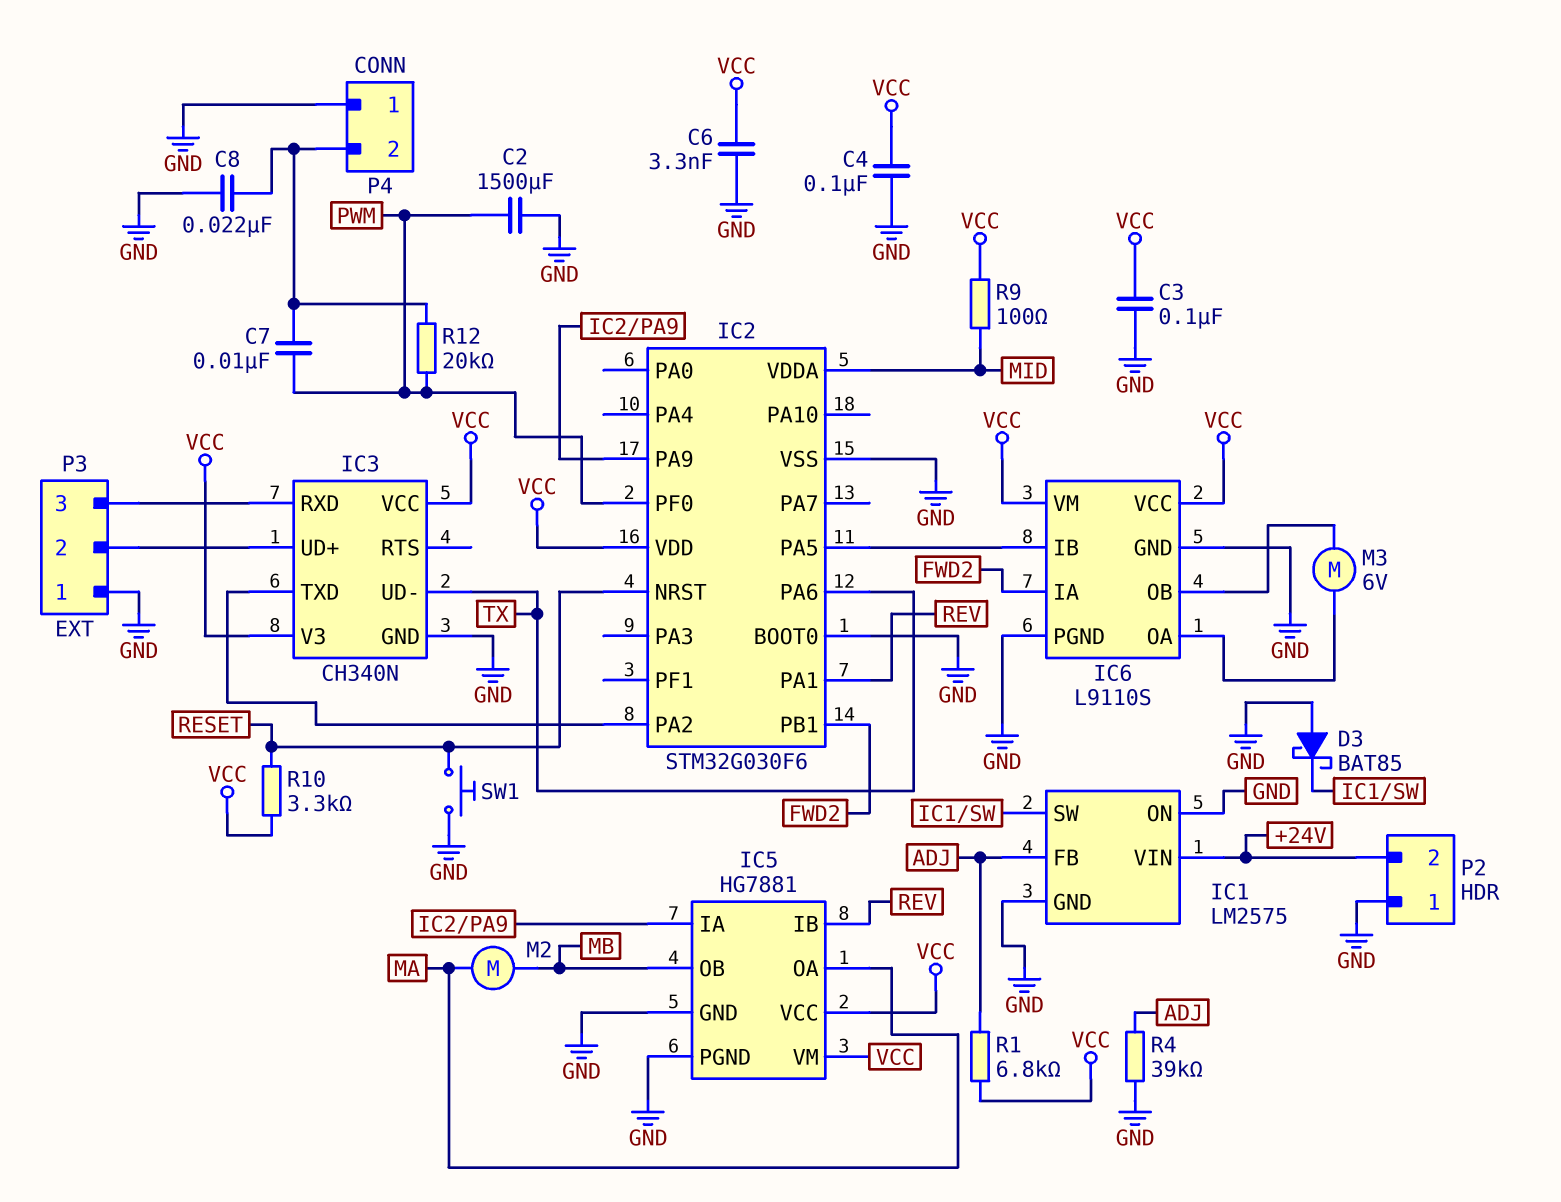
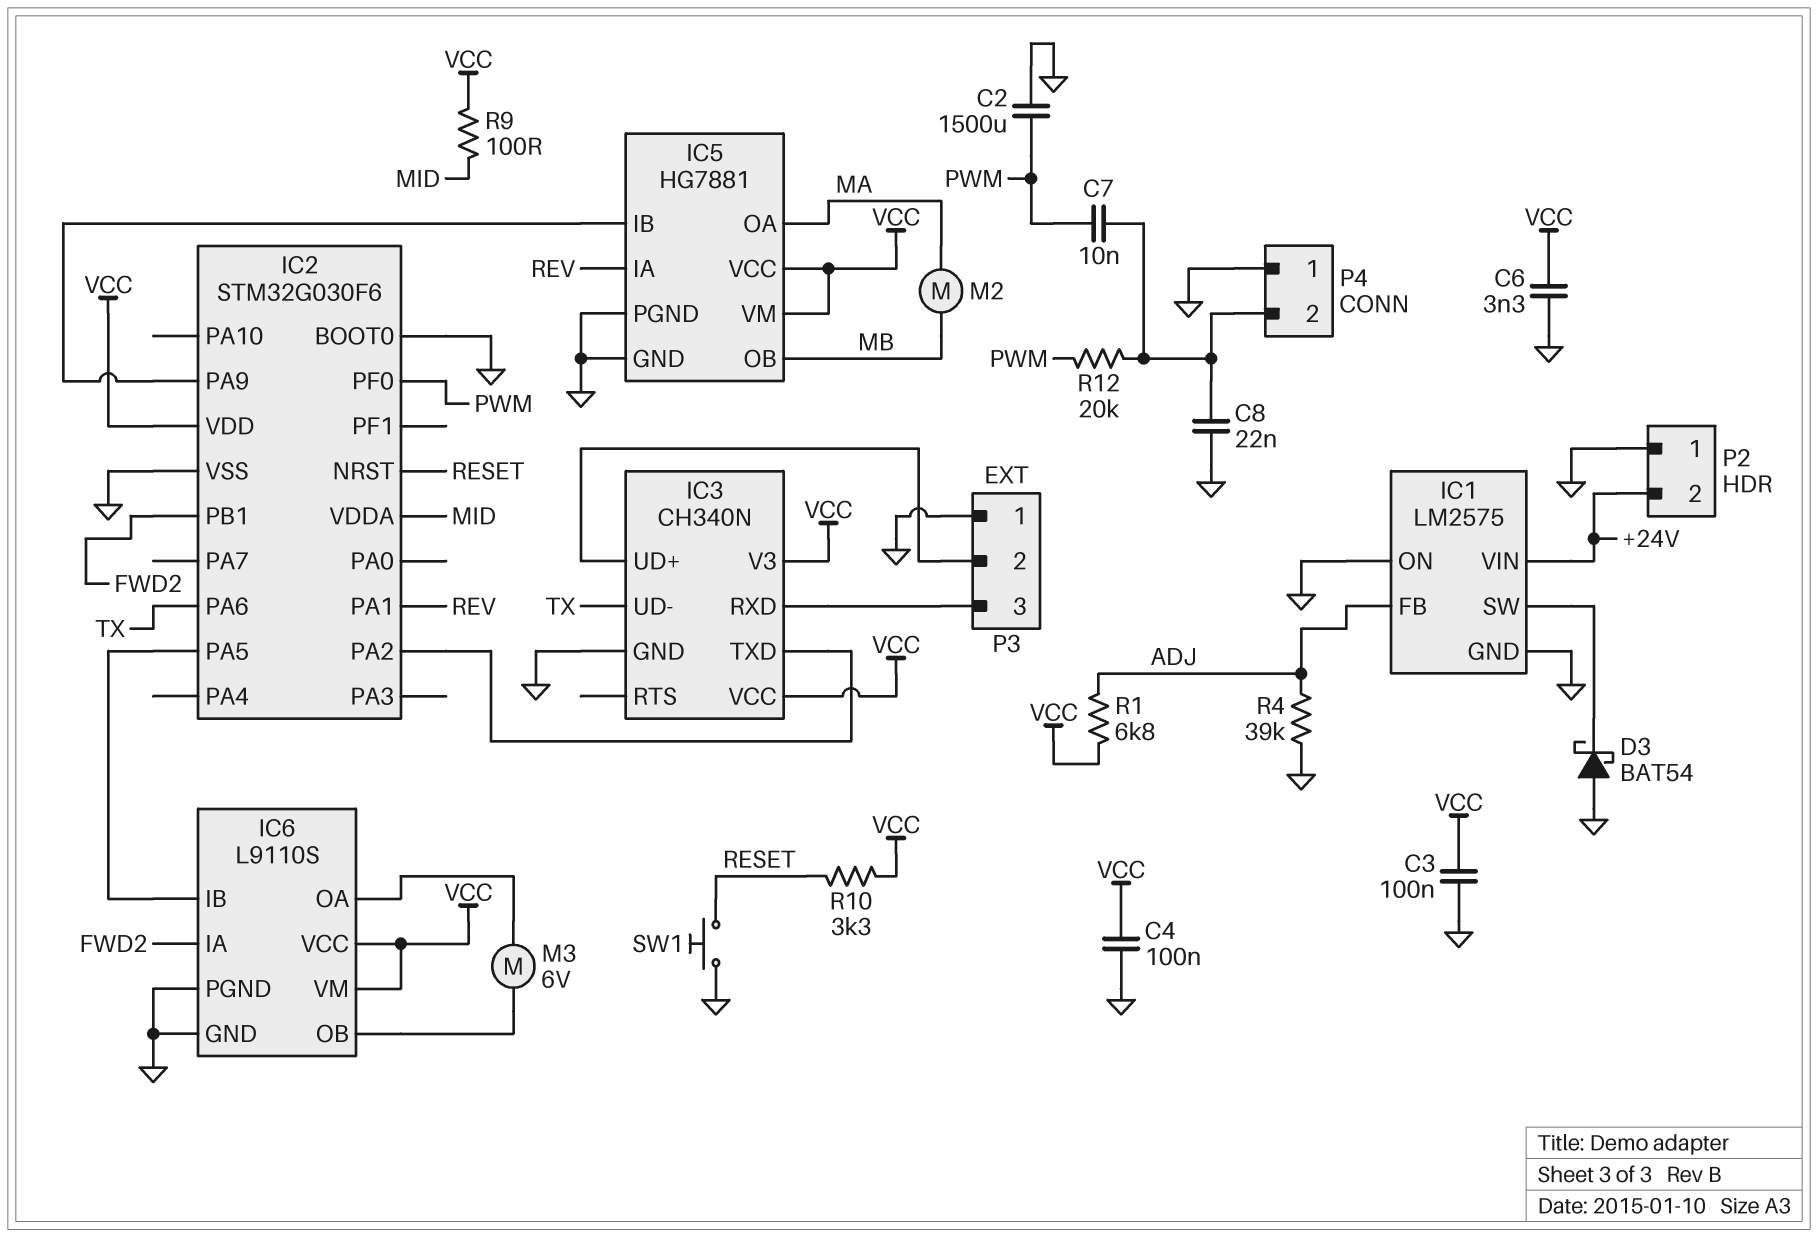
D3: schottky BAT85 (A GND, K IC1/SW) -> schottky BAT54 (A GND, K IC1/SW)
IC5 pin IA: IC2/PA9 -> REV
IC5 pin IB: REV -> IC2/PA9

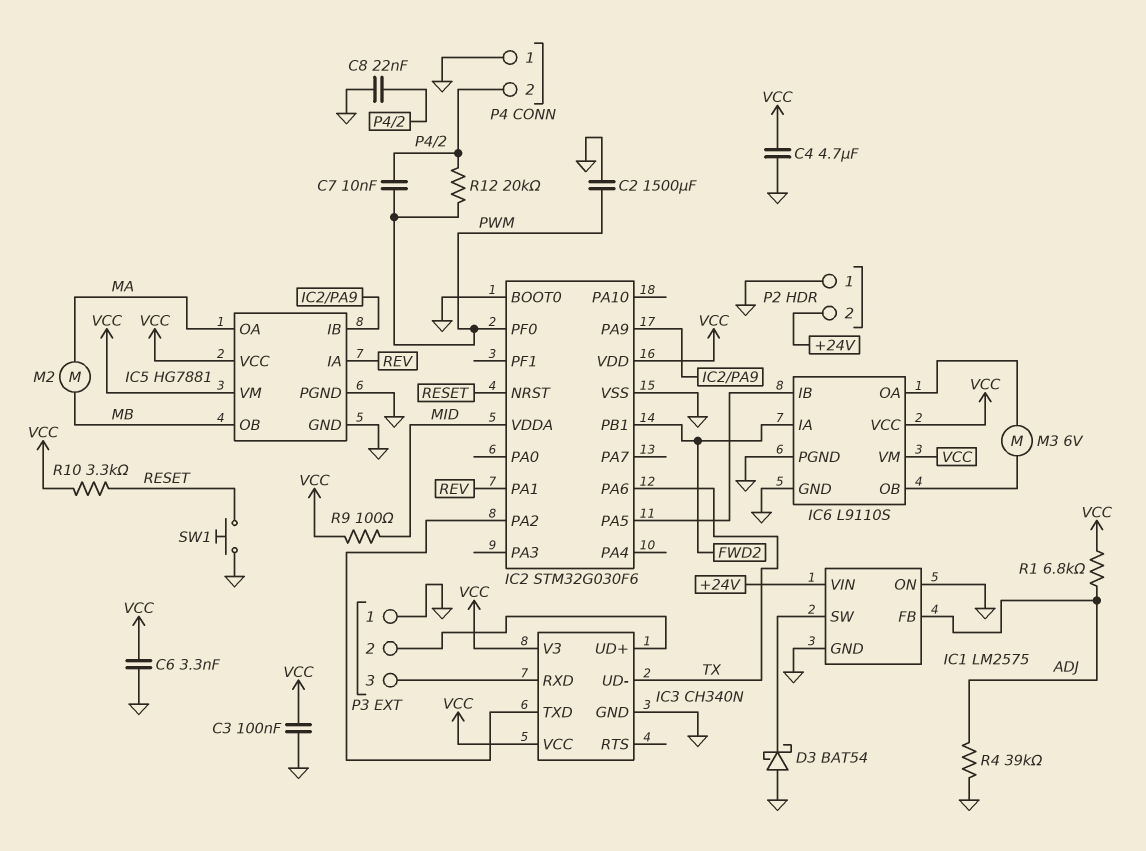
C4: 100nF (GND, VCC) -> 4.7uF (GND, VCC)

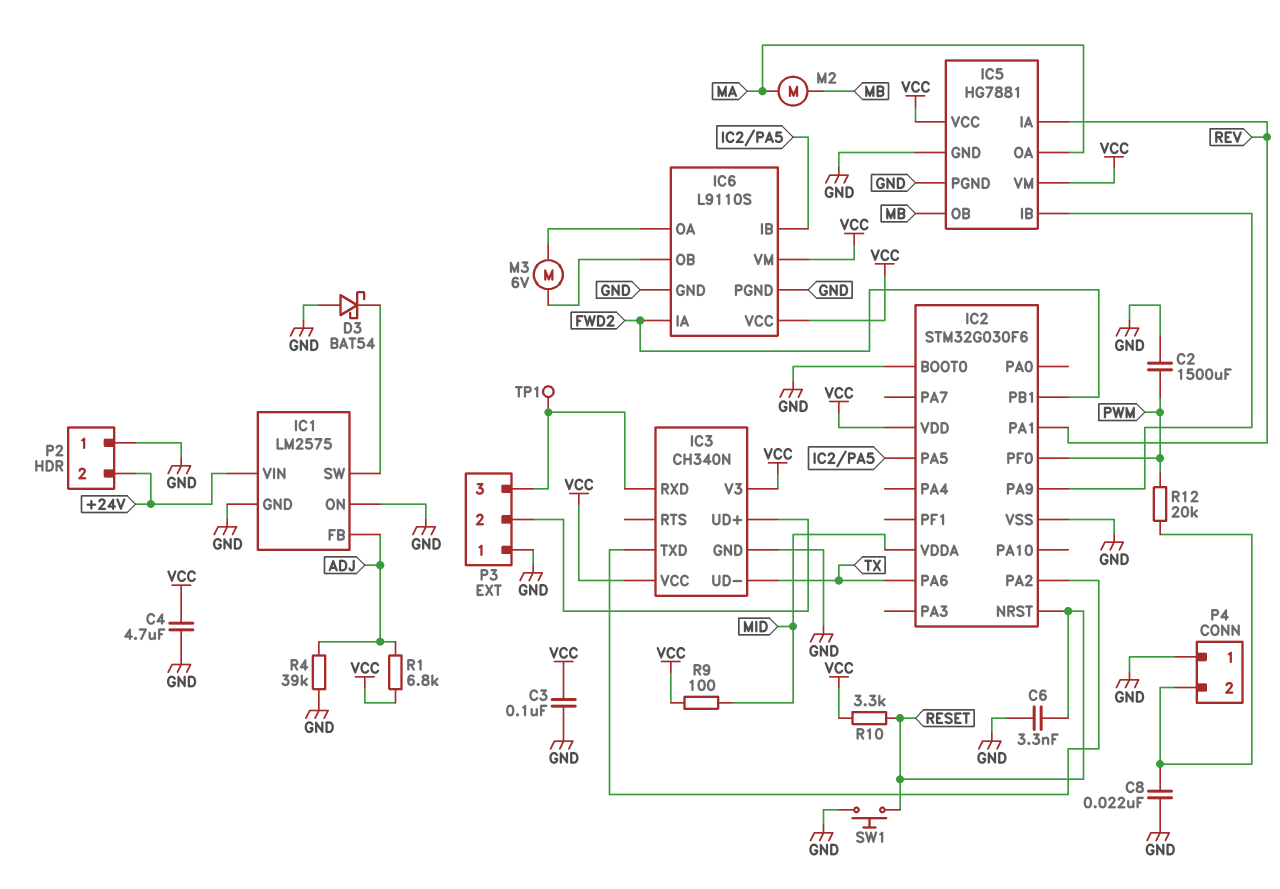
C6: 3.3nF (GND, VCC) -> 3.3nF (GND, RESET)
C7: 10nF (P4/2, PWM) -> none
TP1: none -> test point (IC3/RXD)

